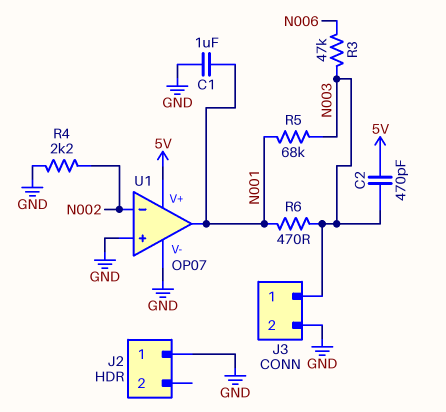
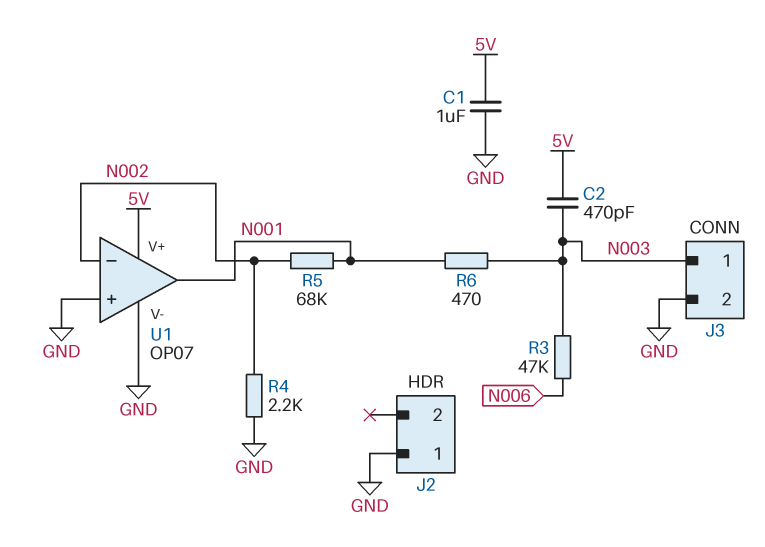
C1: 1uF (GND, N001) -> 1uF (5V, GND)
R5: 68k (N001, N003) -> 68k (N001, N002)

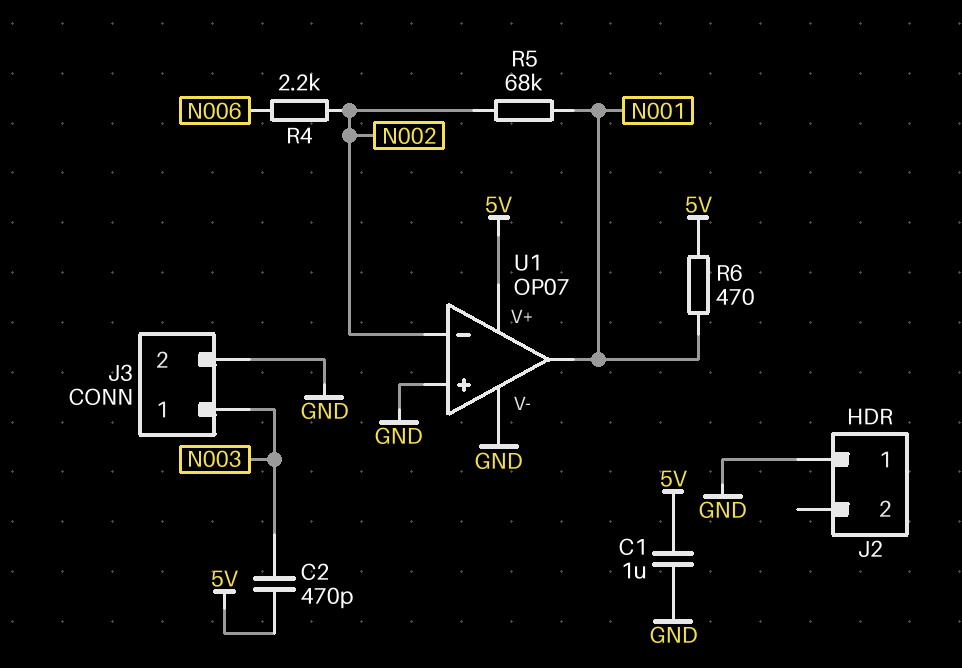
R3: 47k (N003, N006) -> none
R4: 2.2k (GND, N002) -> 2.2k (N002, N006)
R6: 470 (N001, N003) -> 470 (5V, N001)

